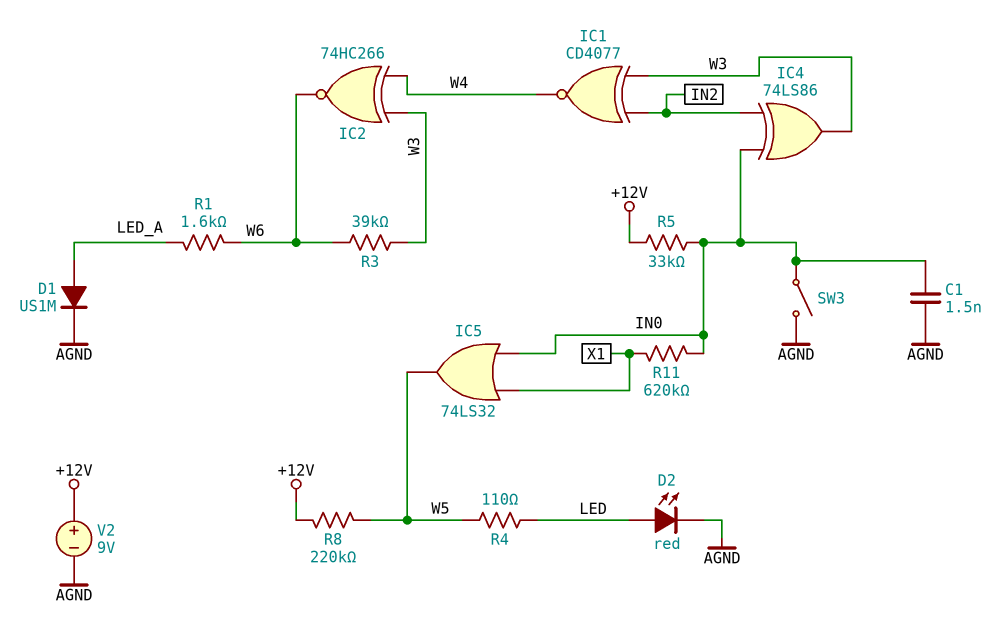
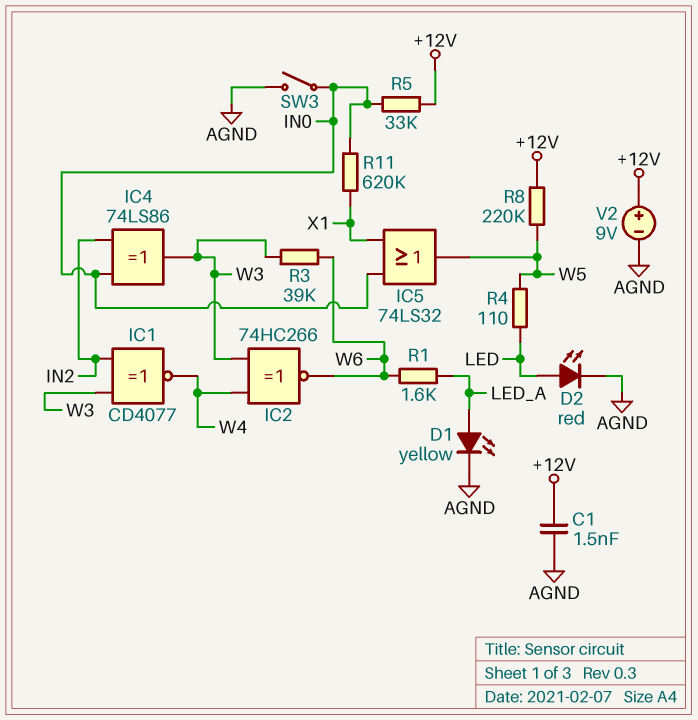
C1: 1.5nF (AGND, IN0) -> 1.5nF (+12V, AGND)
D1: diode US1M (A LED_A, K AGND) -> LED yellow (A LED_A, K AGND)

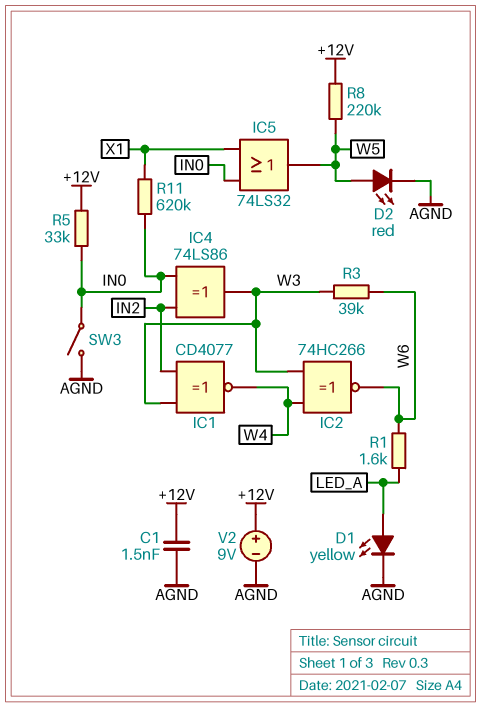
D2: LED red (A LED, K AGND) -> LED red (A W5, K AGND)
R4: 110 (LED, W5) -> none

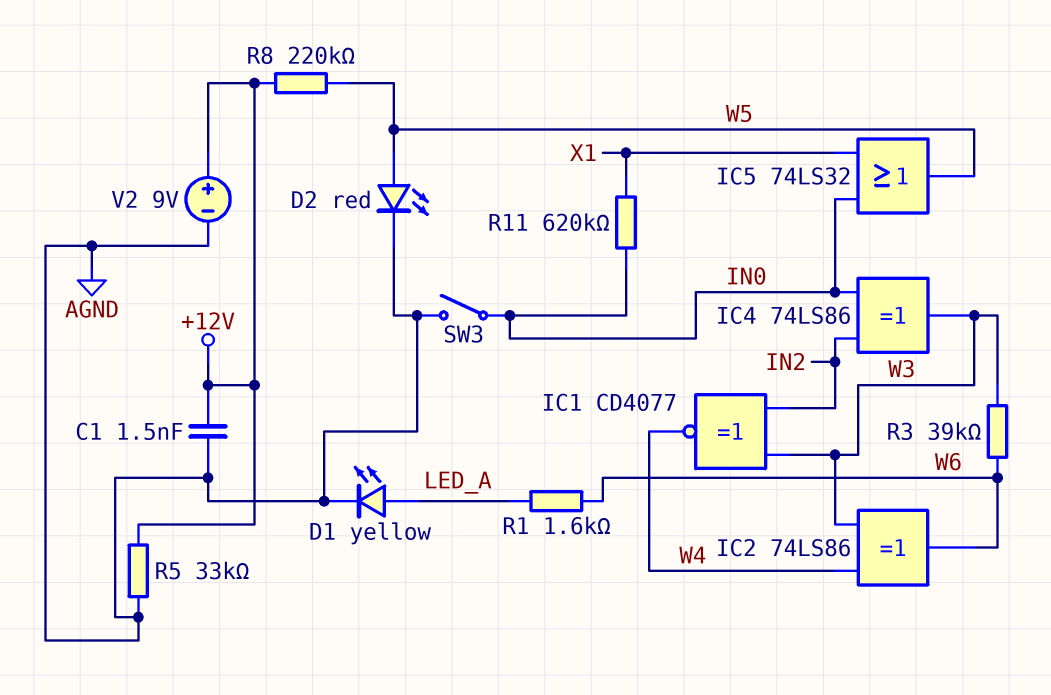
IC2: XNOR 74HC266 (in W3, in W4, out W6) -> XOR 74LS86 (in W3, in W4, out W6)
R5: 33k (+12V, IN0) -> 33k (+12V, AGND)

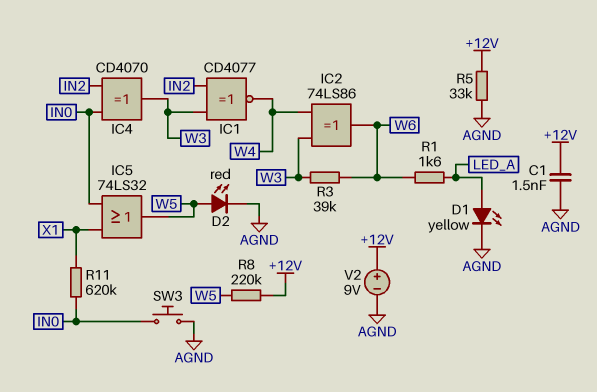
IC4: XOR 74LS86 (in IN0, in IN2, out W3) -> XOR CD4070 (in IN0, in IN2, out W3)
SW3: switch (AGND, IN0) -> button (AGND, IN0)

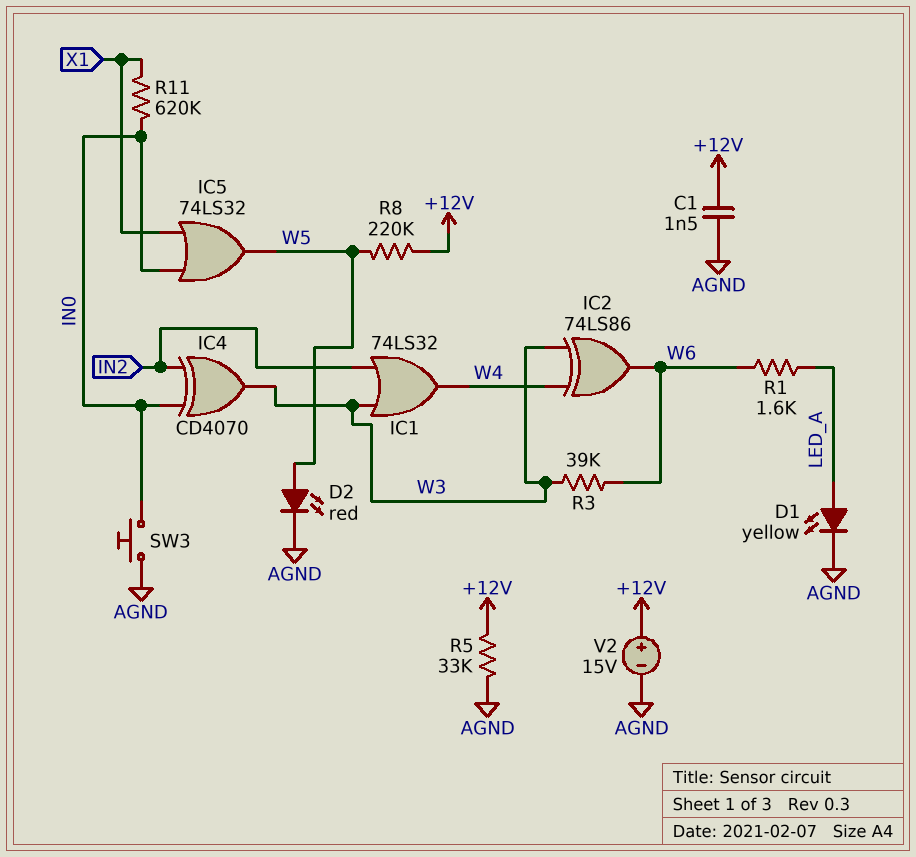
IC1: XNOR CD4077 (in IN2, in W3, out W4) -> OR 74LS32 (in IN2, in W3, out W4)
V2: 9V (plus +12V, minus AGND) -> 15V (plus +12V, minus AGND)

